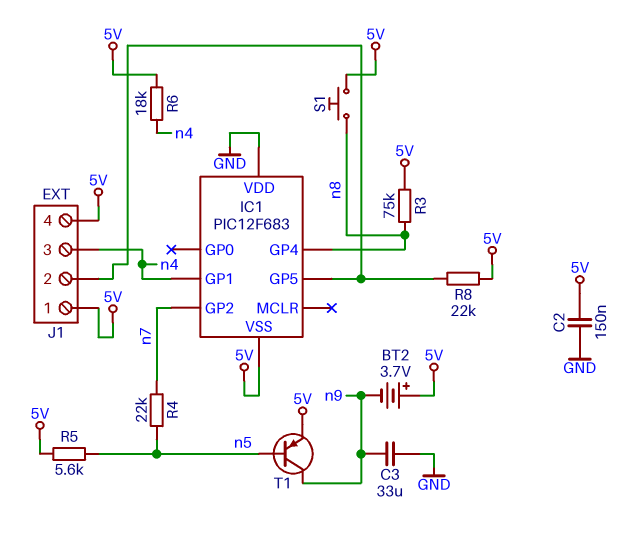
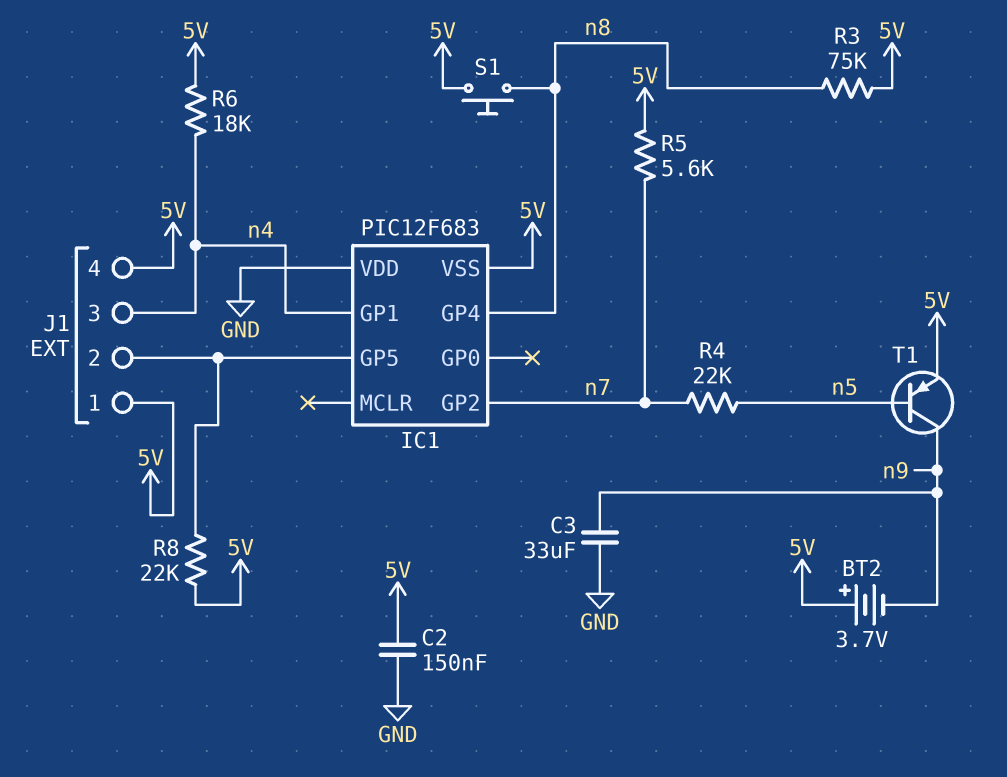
R5: 5.6k (5V, n5) -> 5.6k (5V, n7)

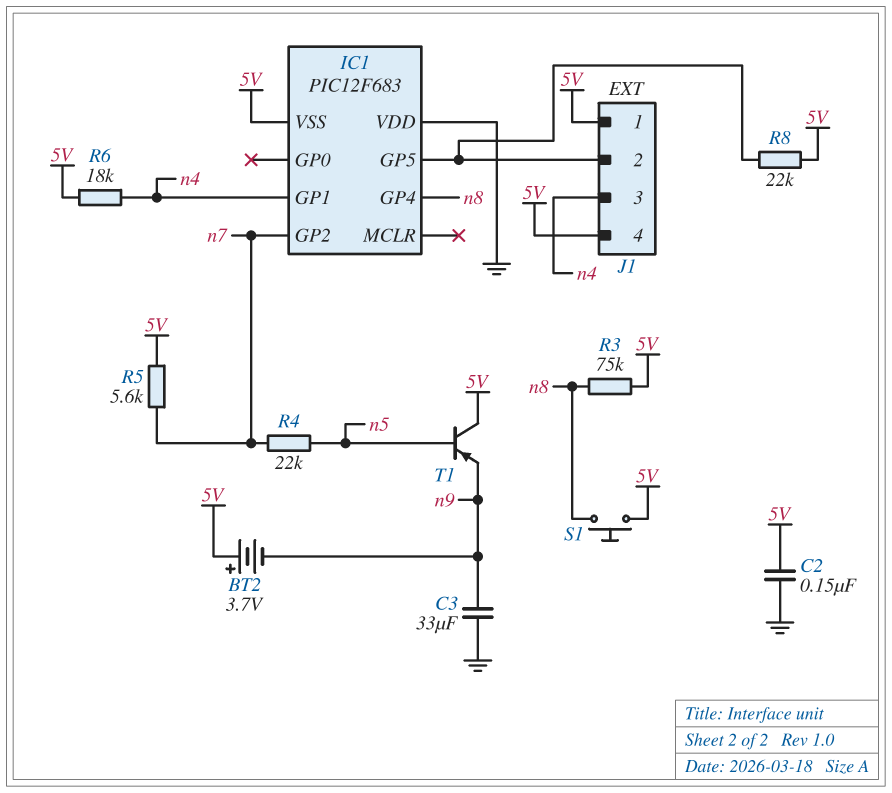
T1: PNP (B n5, C n9, E 5V) -> PNP (B n5, C 5V, E n9)

